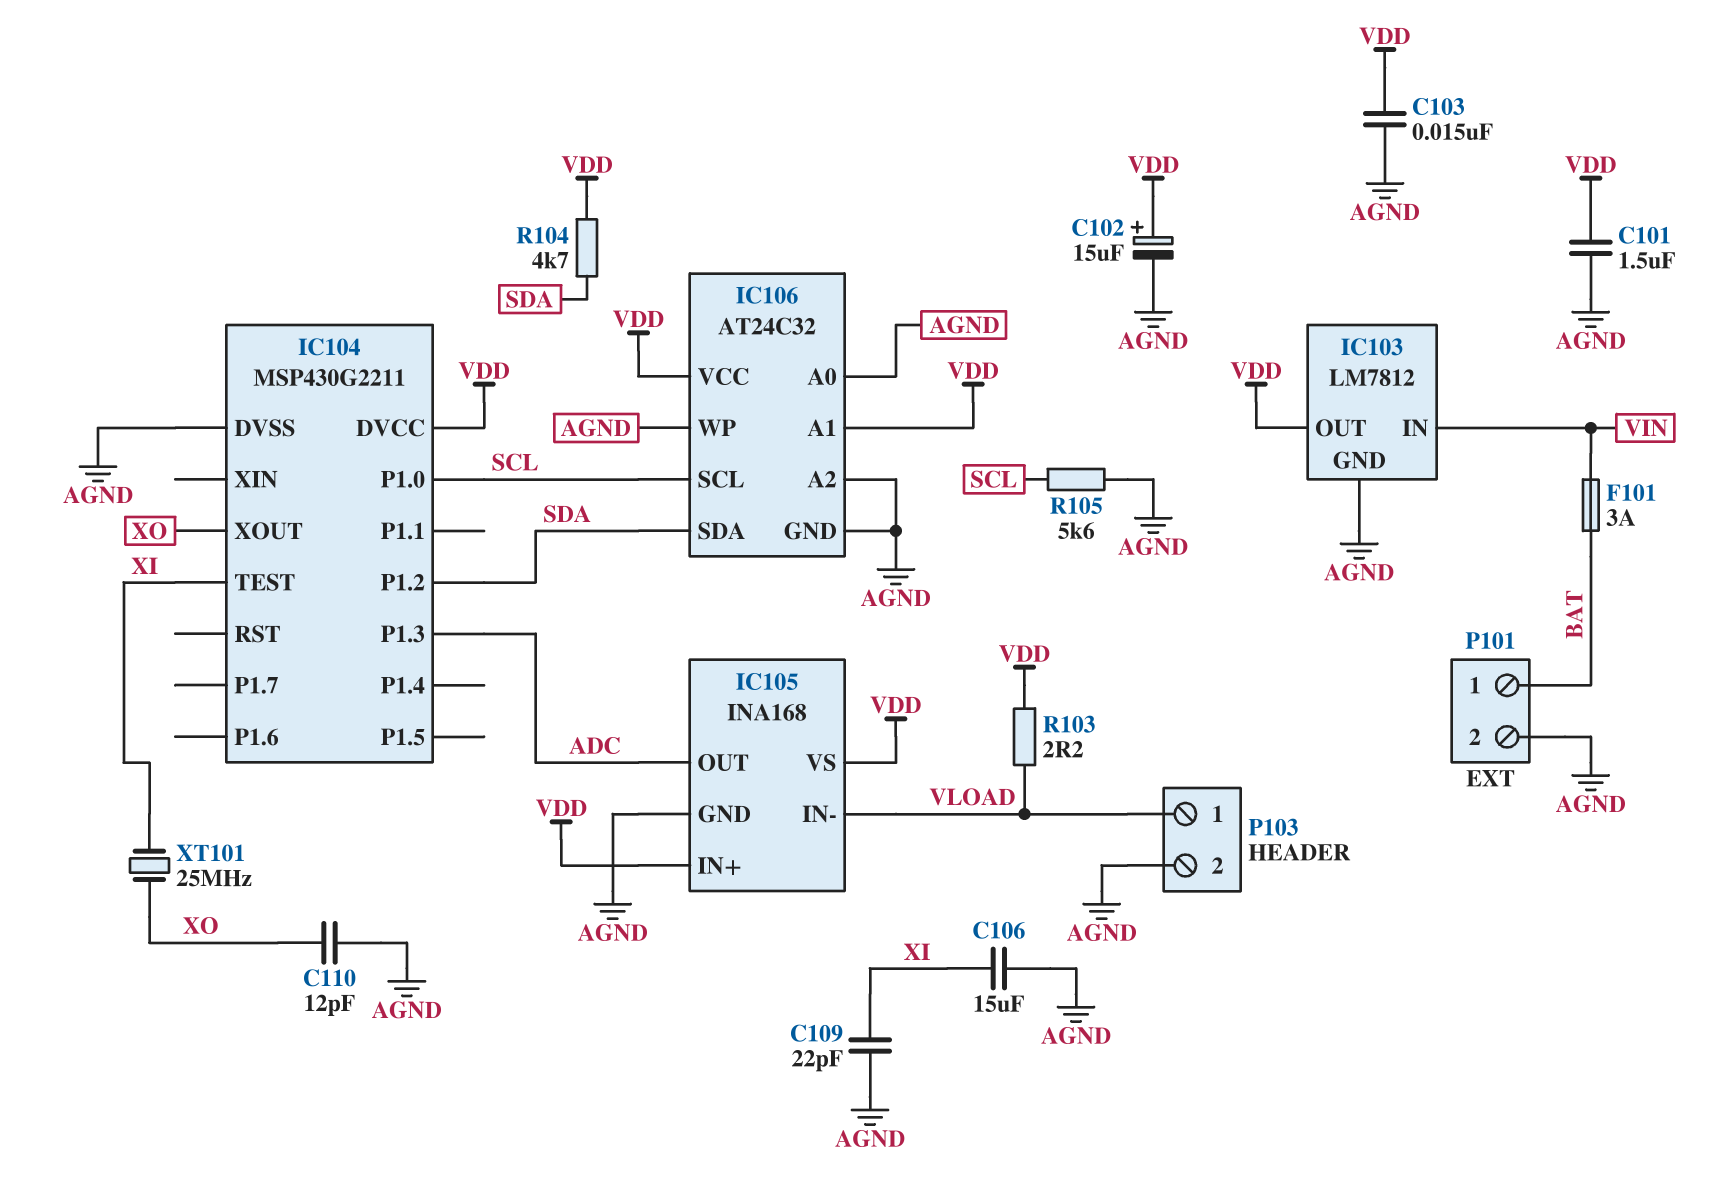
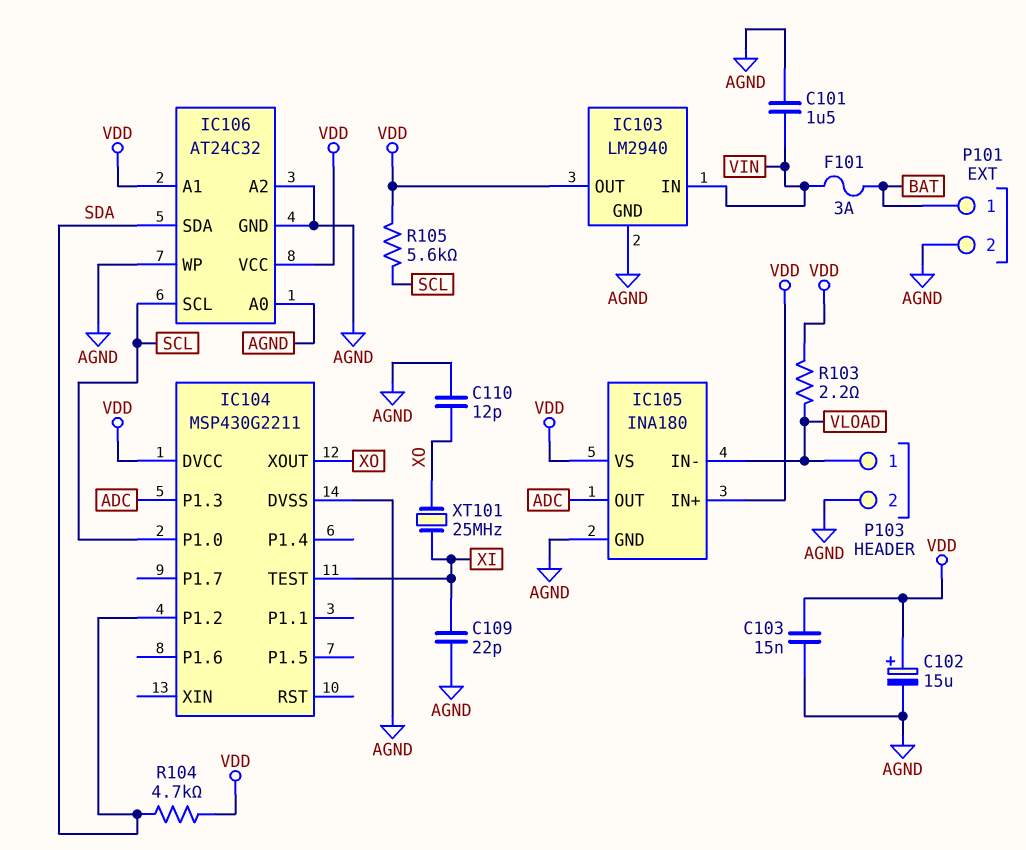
C101: 1.5uF (AGND, VDD) -> 1.5uF (AGND, VIN)
C106: 15uF (AGND, XI) -> none
IC103: LM7812 -> LM2940
IC105: INA168 -> INA180
R105: 5.6k (AGND, SCL) -> 5.6k (SCL, VDD)

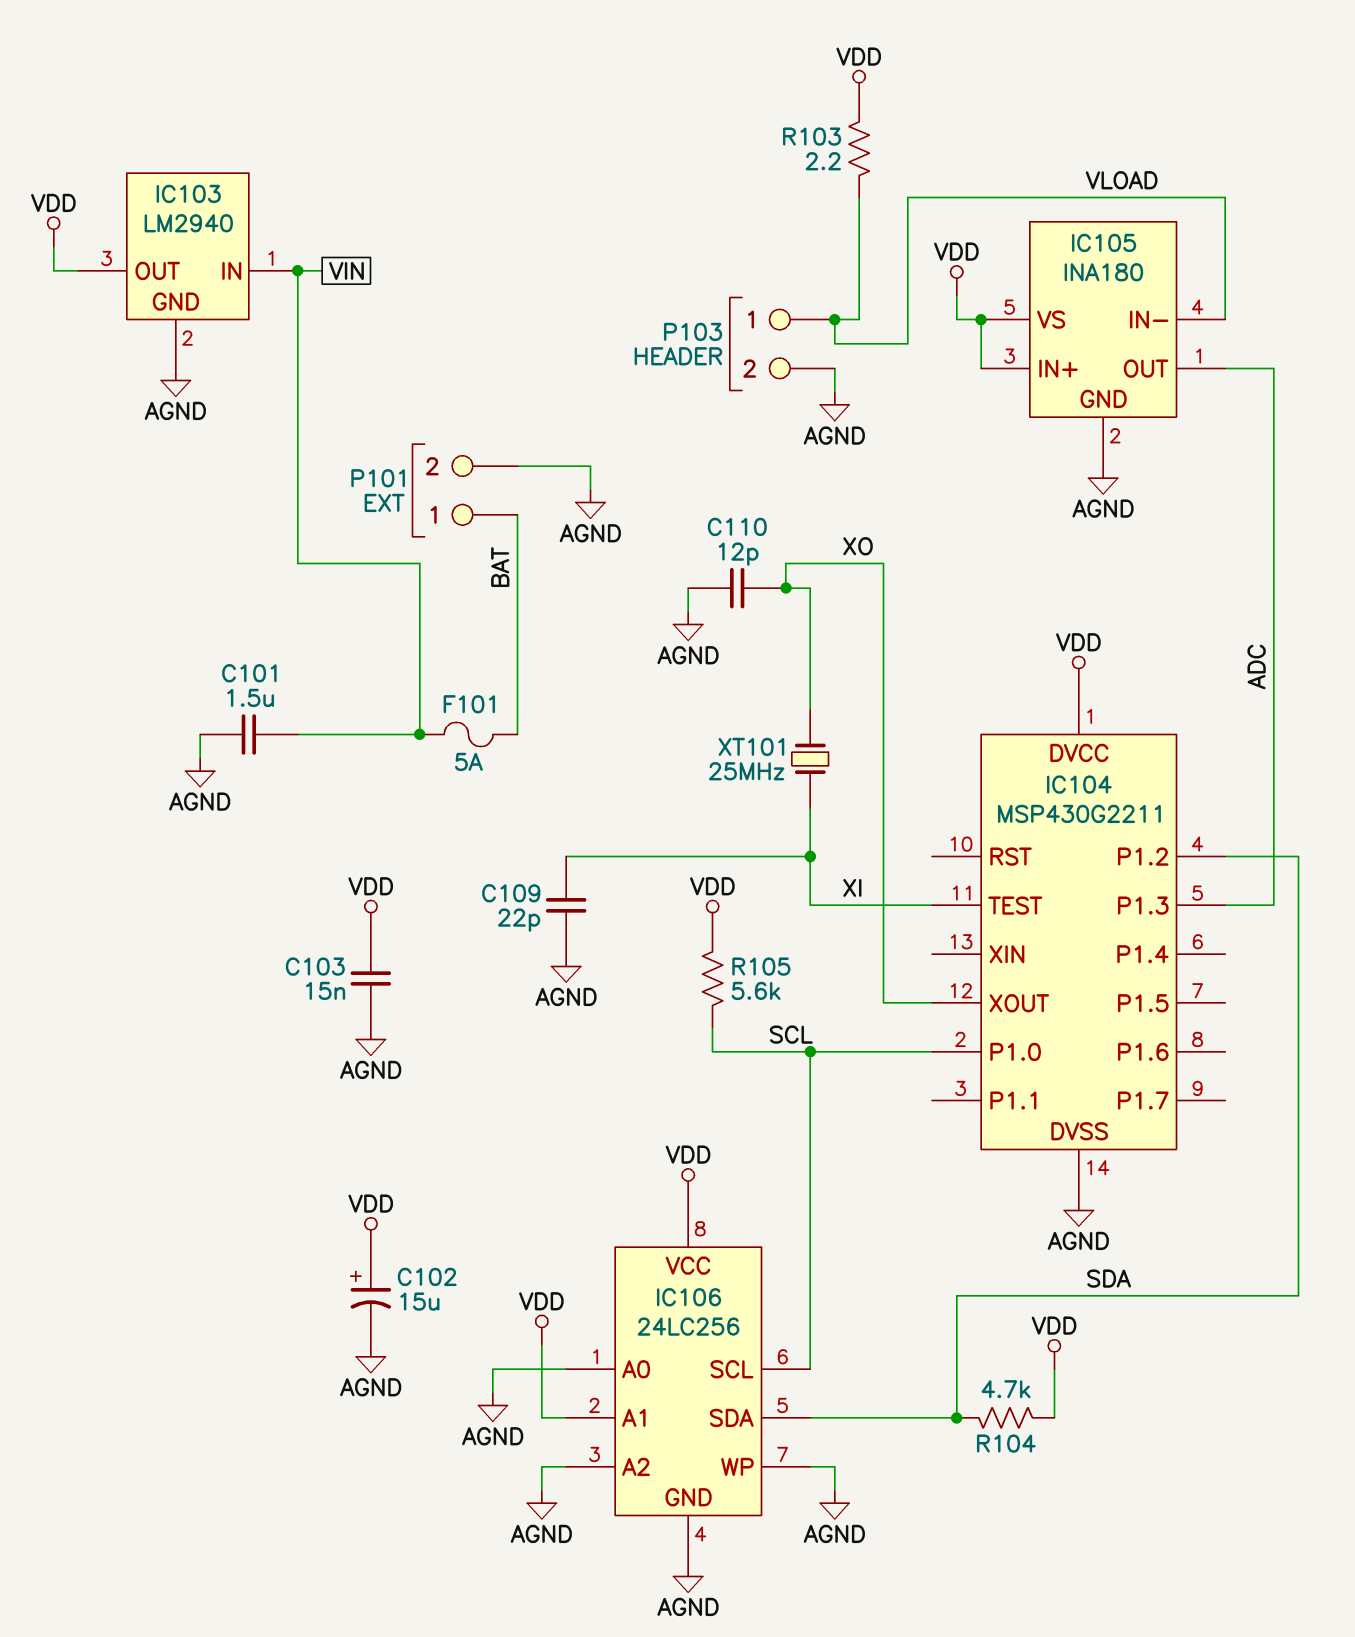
F101: 3A (BAT, VIN) -> 5A (BAT, VIN)
IC106: AT24C32 -> 24LC256

